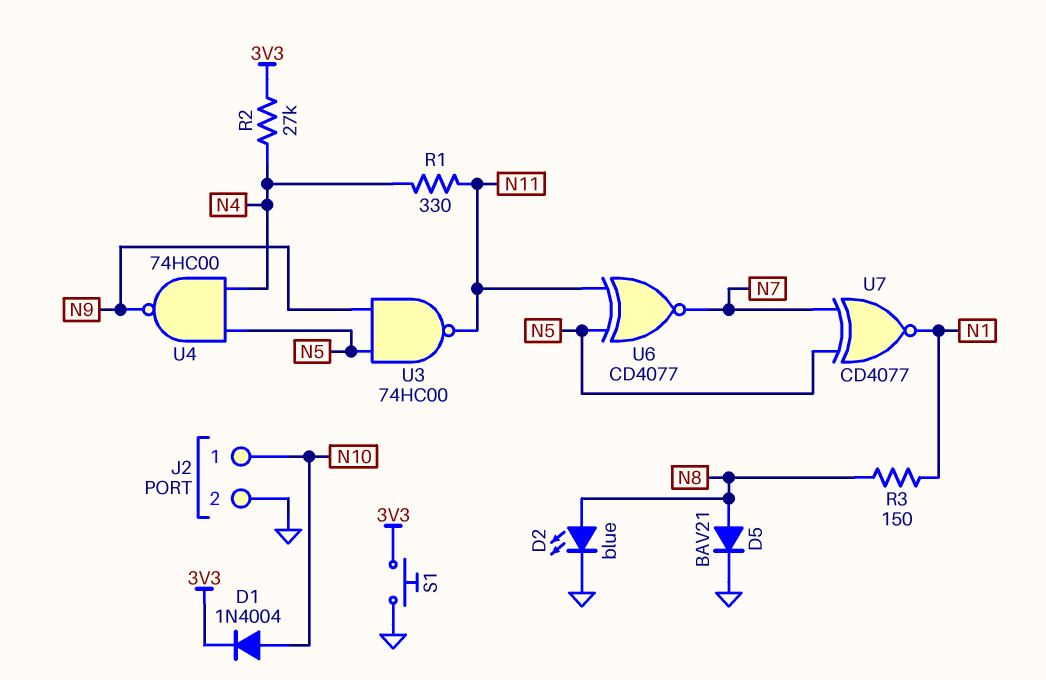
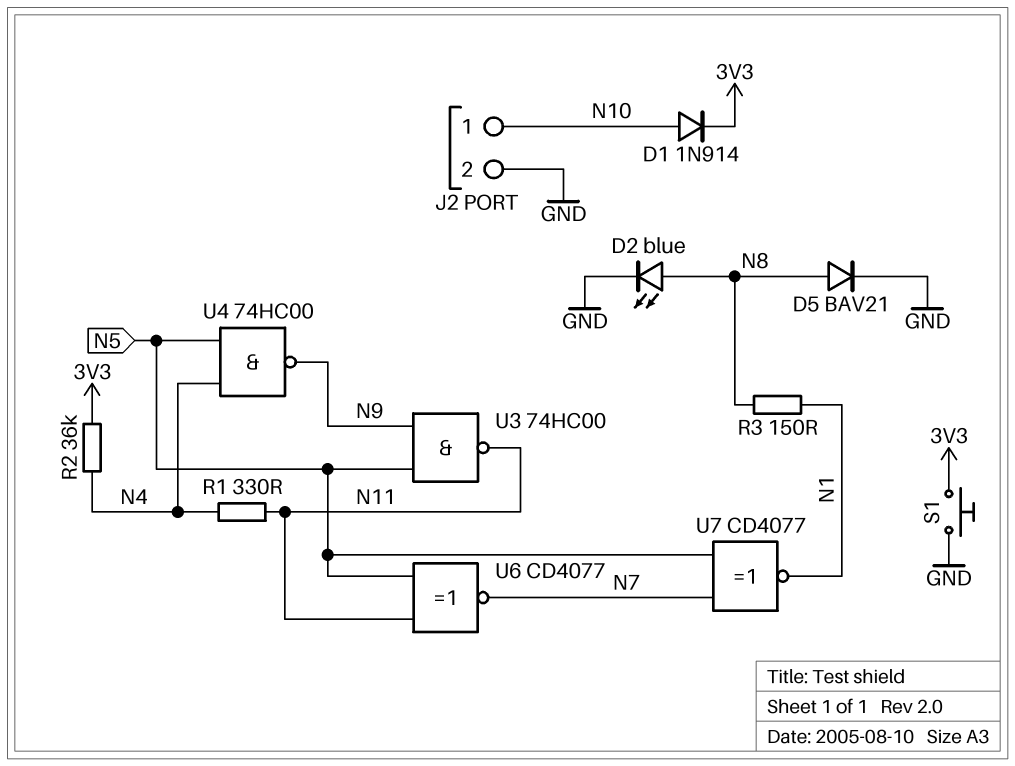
D1: diode 1N4004 (A N10, K 3V3) -> diode 1N914 (A N10, K 3V3)
R2: 27k (3V3, N4) -> 36k (3V3, N4)

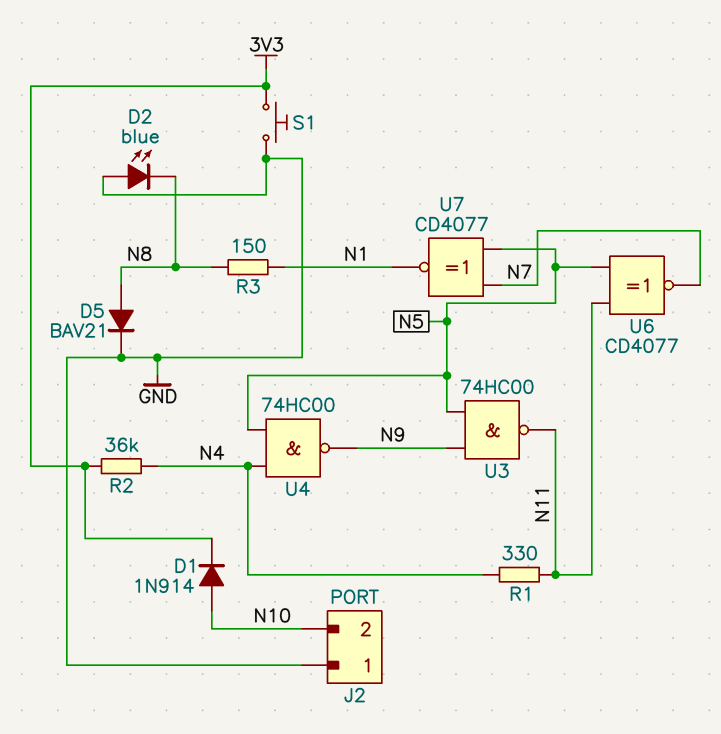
D2: LED blue (A N8, K GND) -> LED blue (A GND, K N8)
J2 pin 1: N10 -> GND
J2 pin 2: GND -> N10

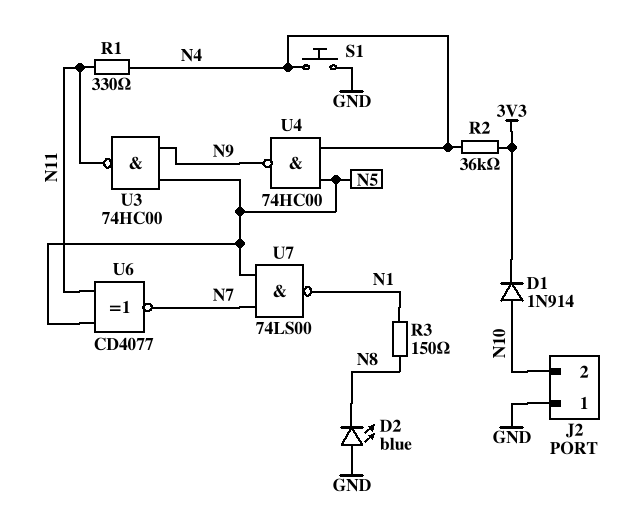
D5: diode BAV21 (A N8, K GND) -> none
S1: button (3V3, GND) -> button (GND, N4)
U7: XNOR CD4077 (in N5, in N7, out N1) -> NAND 74LS00 (in N5, in N7, out N1)

